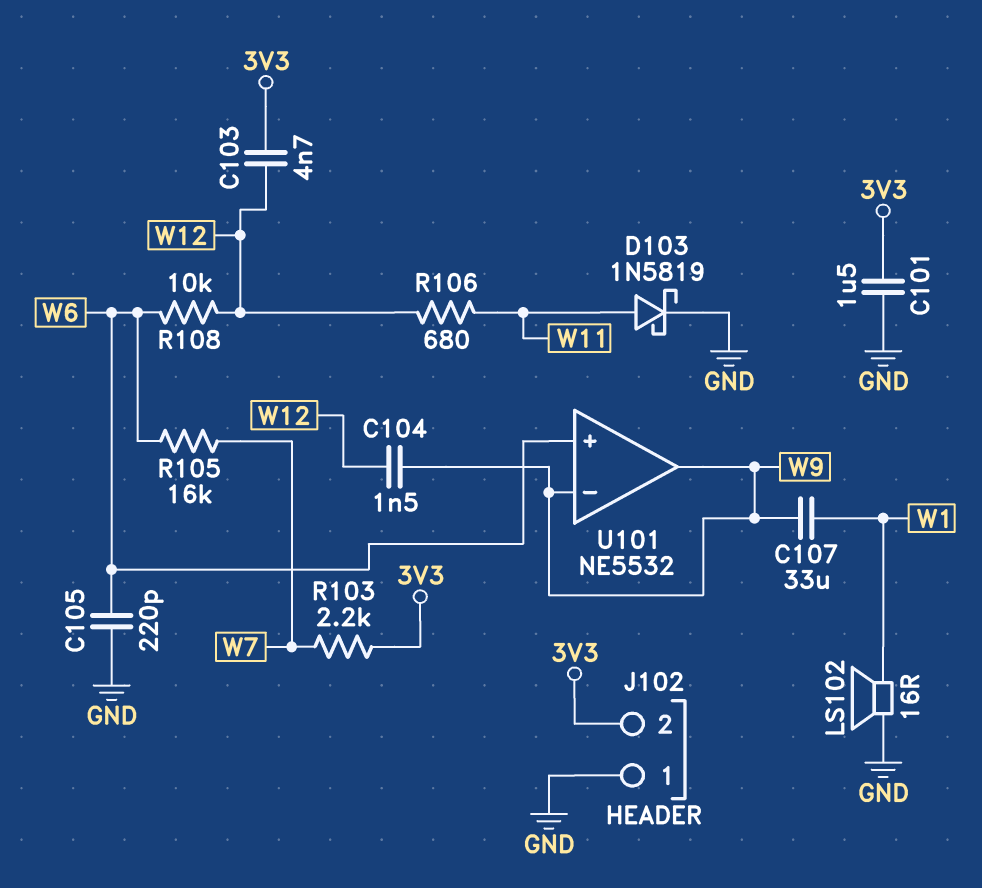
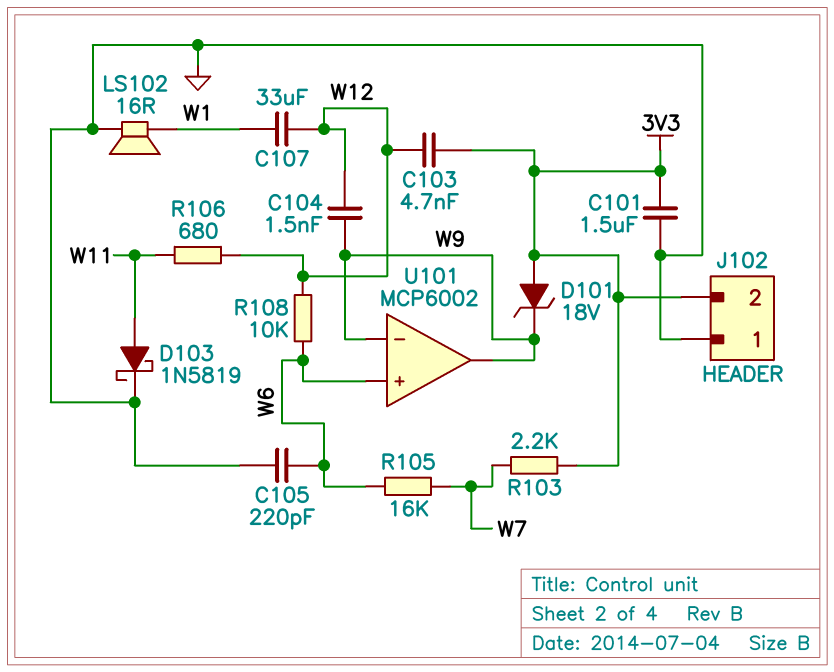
C107: 33uF (W1, W9) -> 33uF (W1, W12)
D101: none -> zener 18V (A 3V3, K W9)
U101: NE5532 -> MCP6002

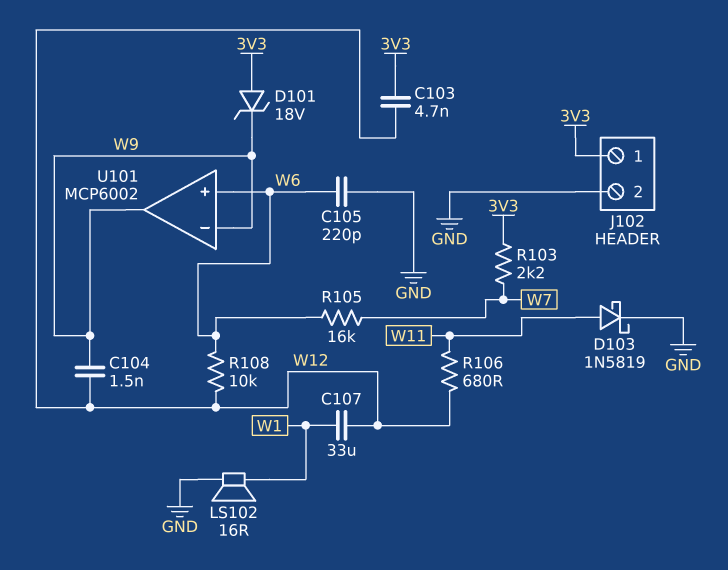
C101: 1.5uF (3V3, GND) -> none
J102 pin 1: GND -> 3V3
J102 pin 2: 3V3 -> GND

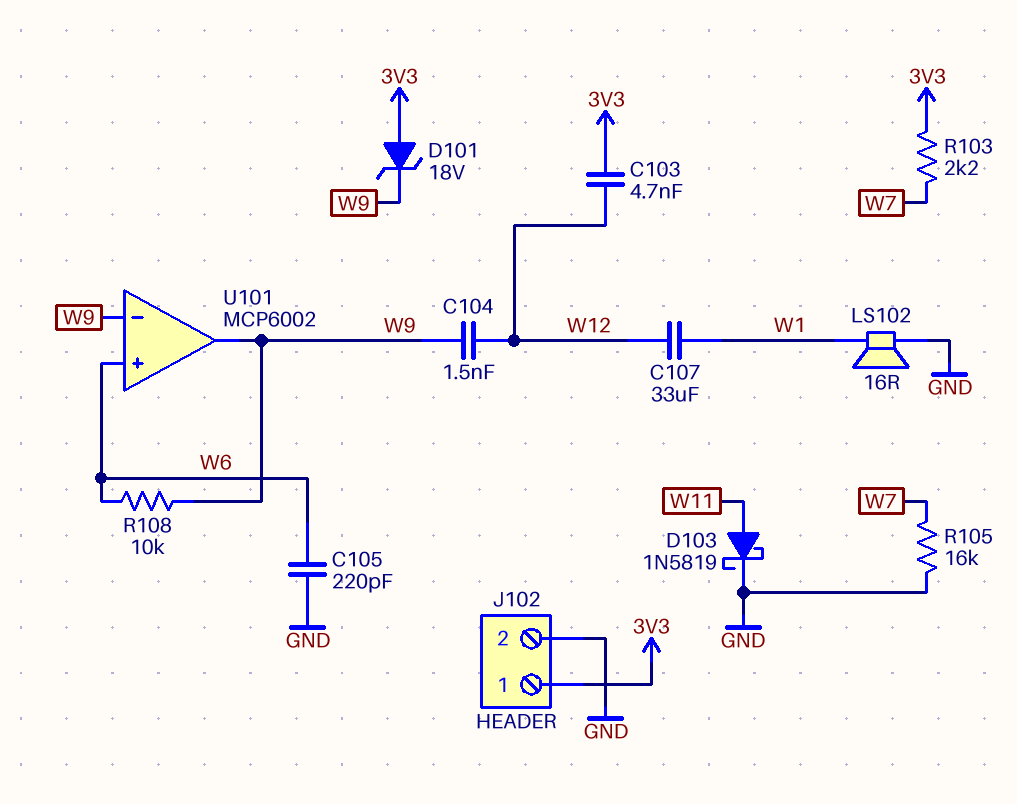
R105: 16k (W6, W7) -> 16k (GND, W7)
R106: 680 (W11, W12) -> none
R108: 10k (W6, W12) -> 10k (W6, W9)

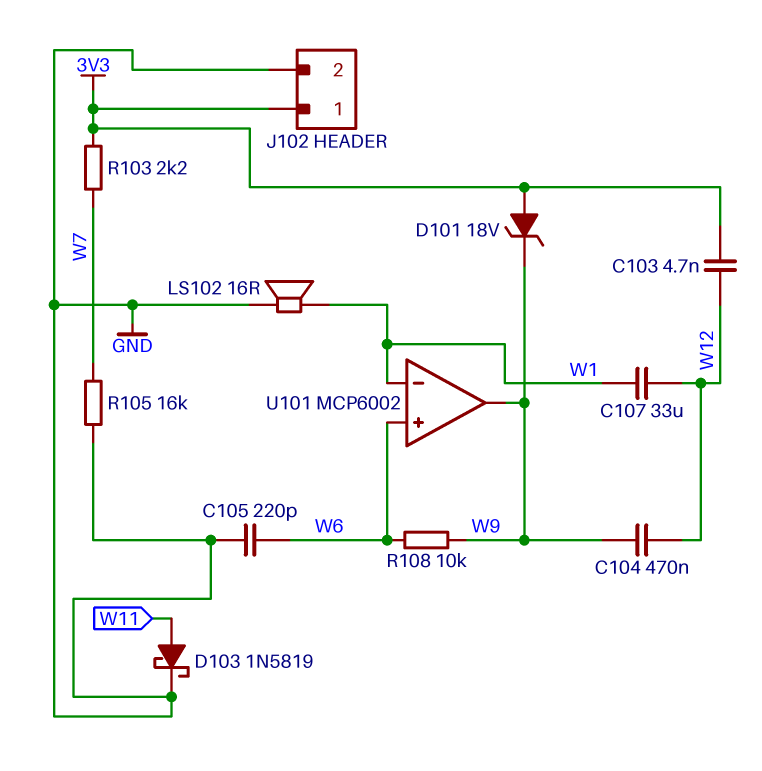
C104: 1.5nF (W9, W12) -> 470nF (W9, W12)
U101 pin in-: W9 -> W1

